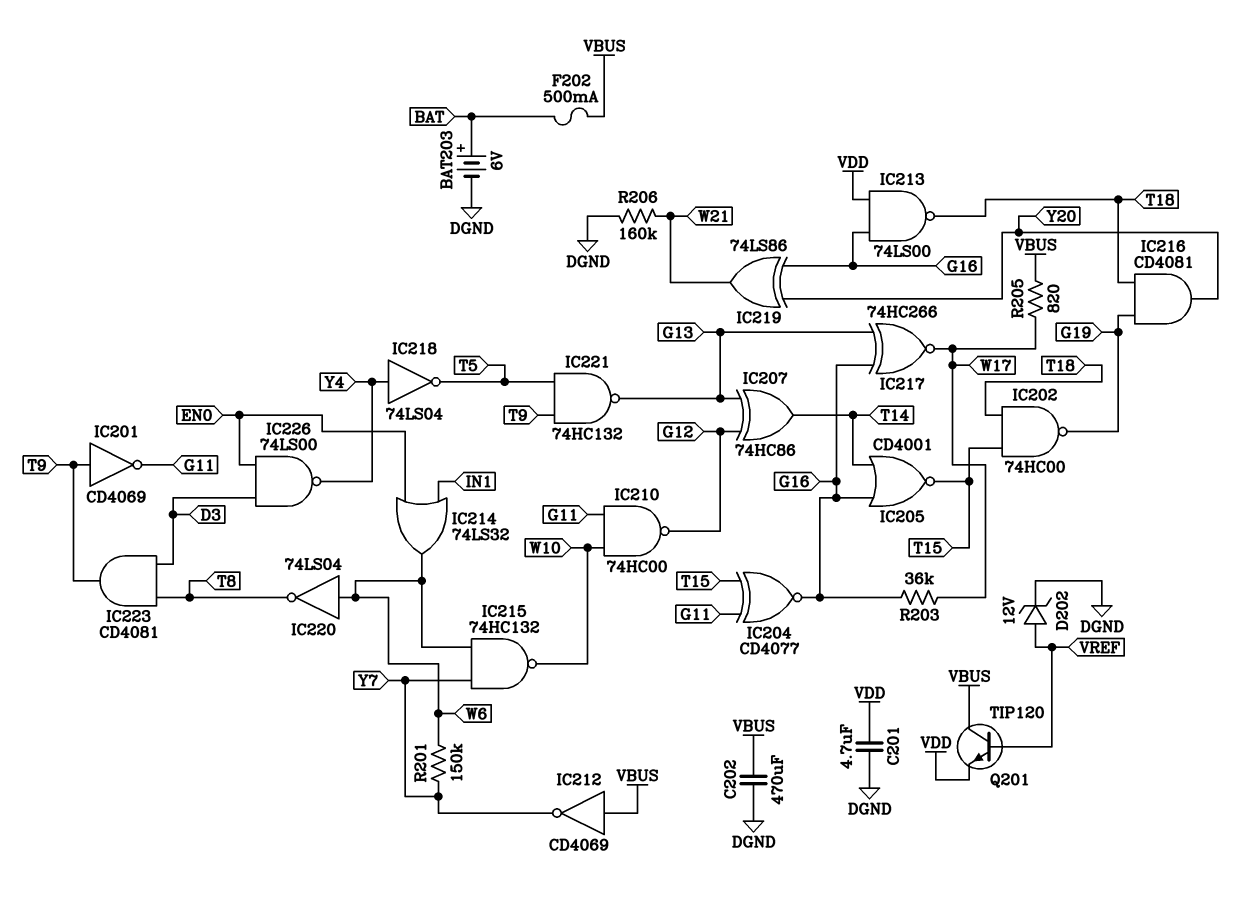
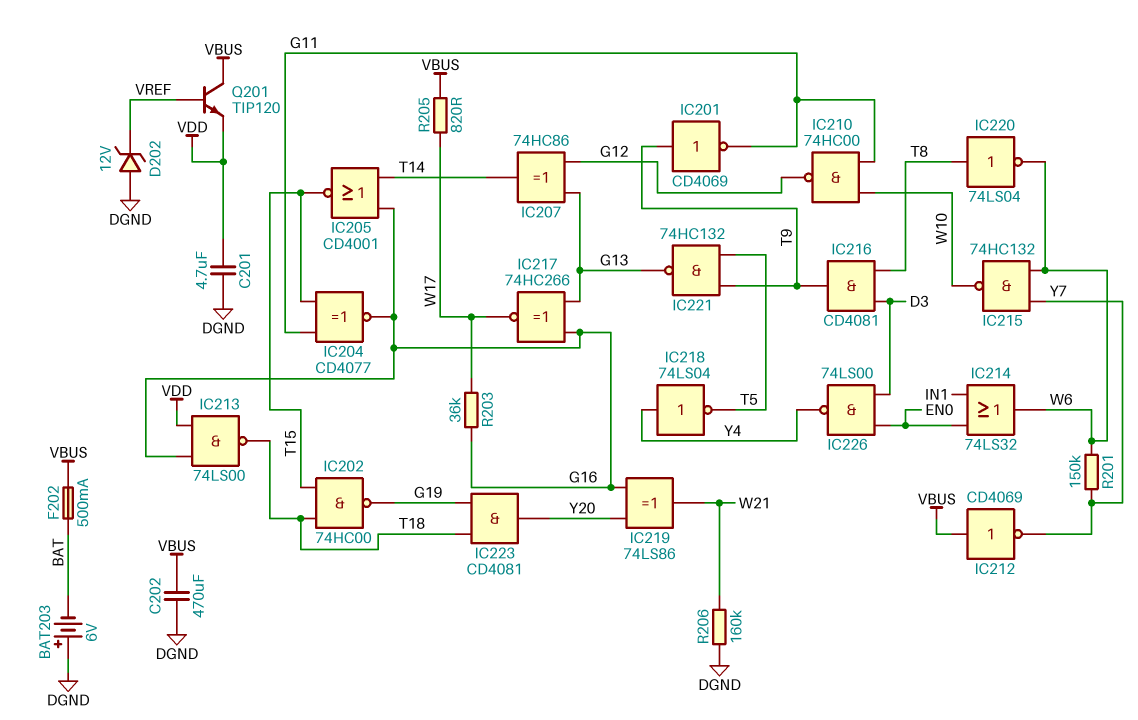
BAT203: 6V (plus BAT, minus DGND) -> 6V (plus DGND, minus BAT)
D202: zener 12V (A VREF, K DGND) -> zener 12V (A DGND, K VREF)
IC216: AND CD4081 (in G19, in T18, out Y20) -> AND CD4081 (in D3, in T8, out T9)
IC220: NOT 74LS04 (in W6, out T8) -> NOT 74LS04 (in T8, out W6)
IC223: AND CD4081 (in D3, in T8, out T9) -> AND CD4081 (in G19, in T18, out Y20)

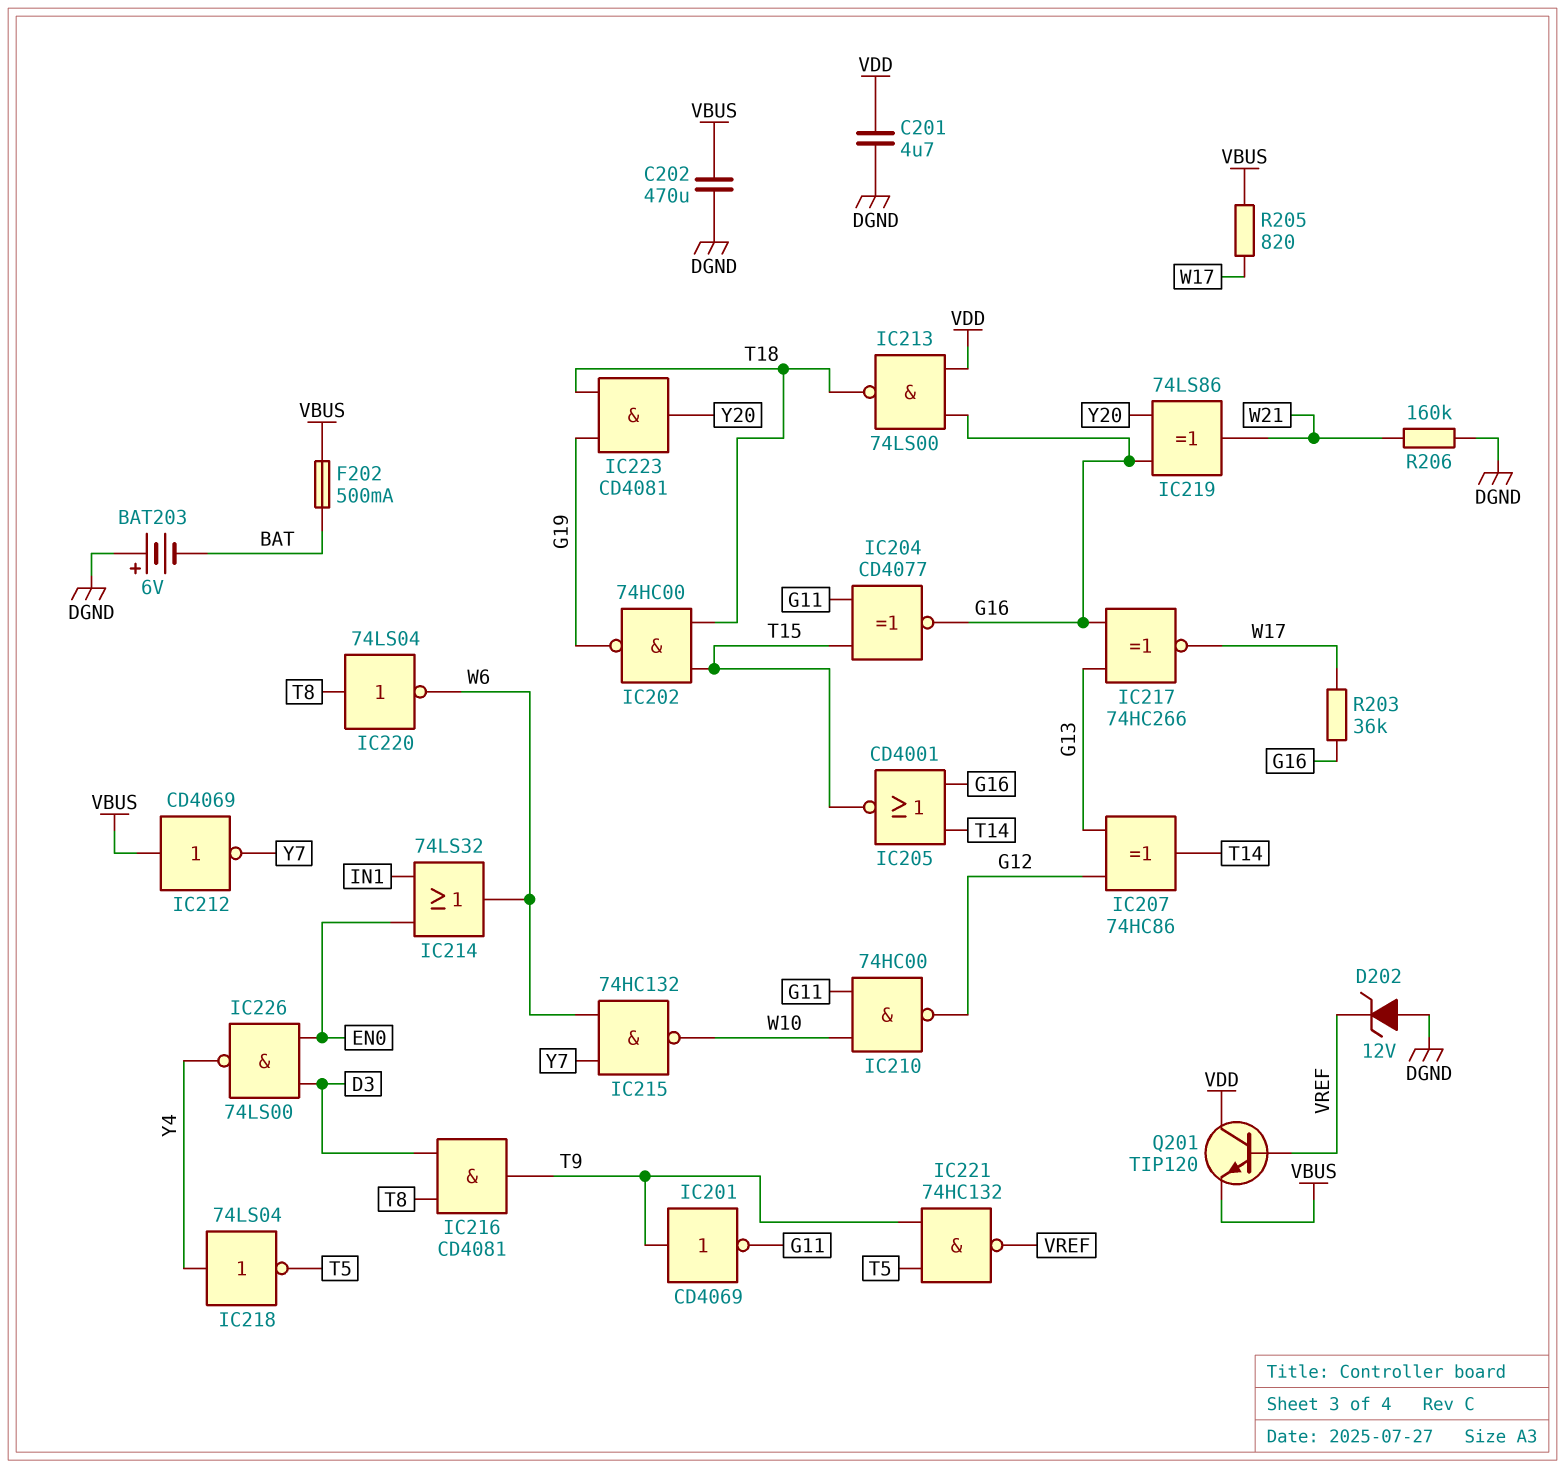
IC221: NAND 74HC132 (in T5, in T9, out G13) -> NAND 74HC132 (in T5, in T9, out VREF)
Q201: NPN TIP120 (B VREF, C VBUS, E VDD) -> NPN TIP120 (B VREF, C VDD, E VBUS)
R201: 150k (W6, Y7) -> none

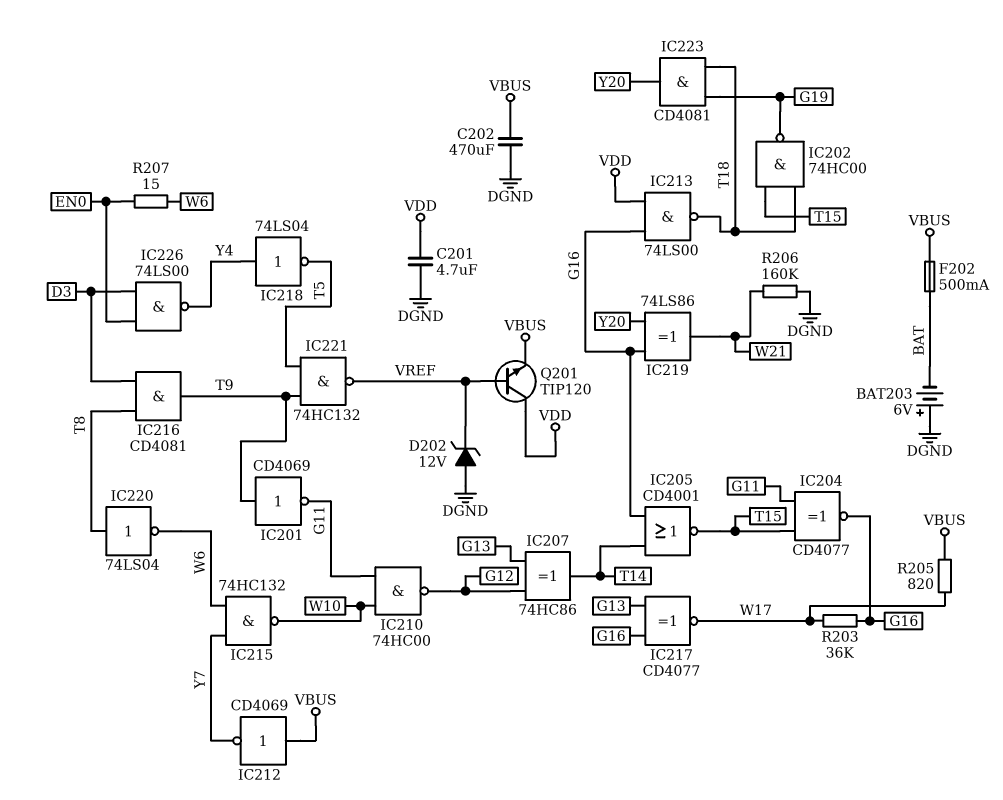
IC214: OR 74LS32 (in EN0, in IN1, out W6) -> none
IC217: XNOR 74HC266 (in G13, in G16, out W17) -> XNOR CD4077 (in G13, in G16, out W17)
R207: none -> 15 (EN0, W6)

